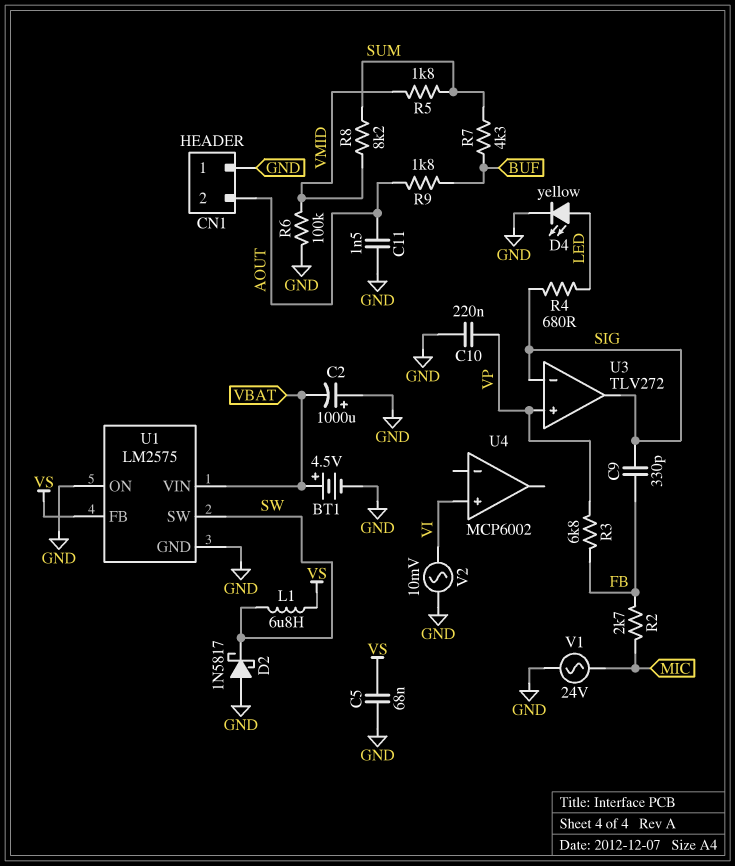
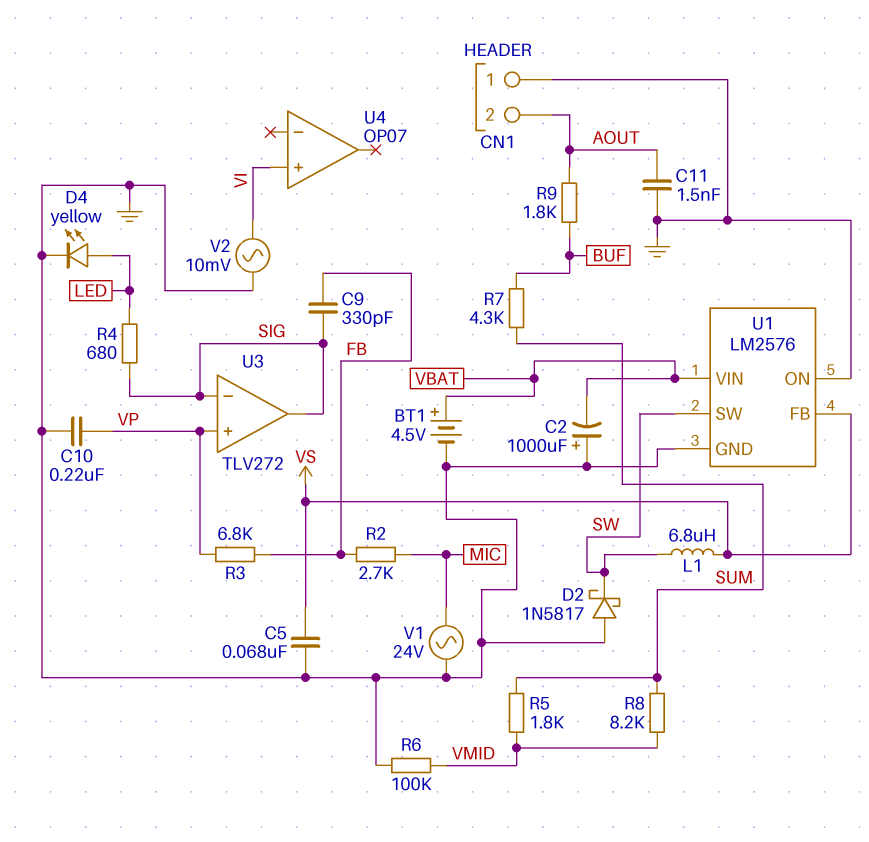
U1: LM2575 -> LM2576
U4: MCP6002 -> OP07

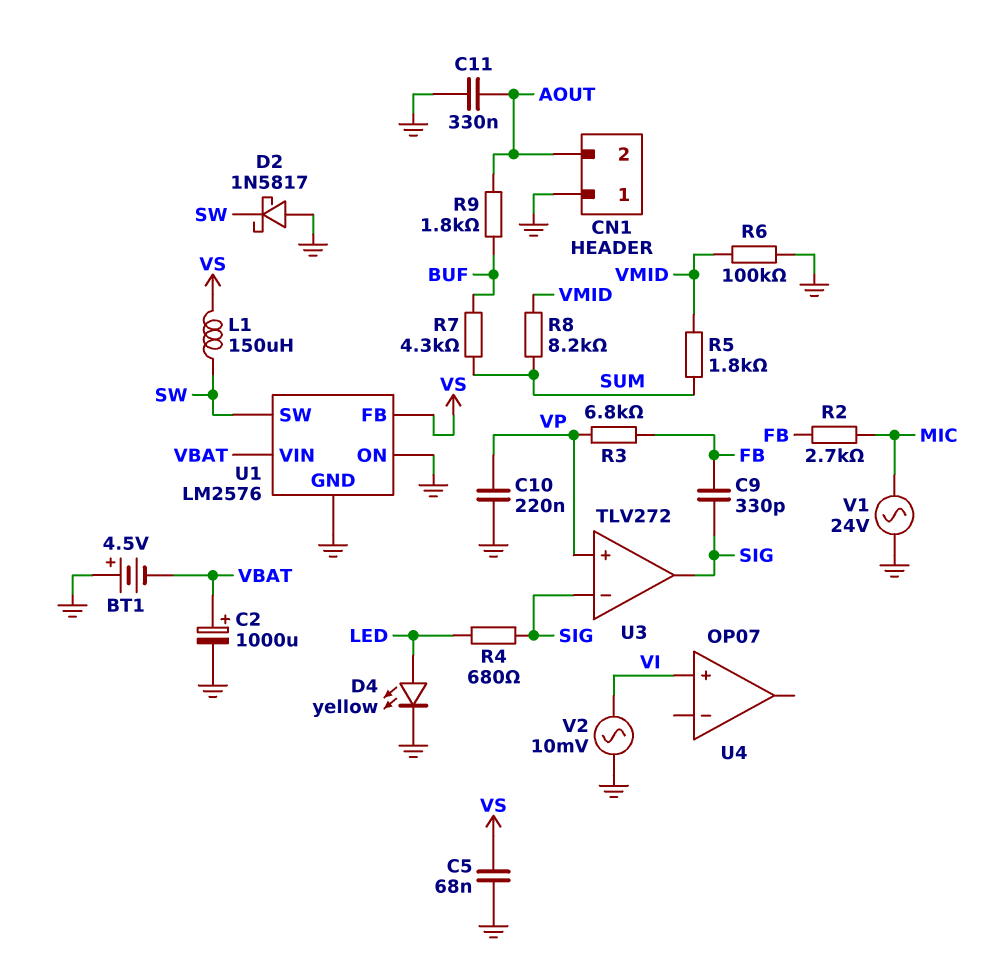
BT1: 4.5V (plus VBAT, minus GND) -> 4.5V (plus GND, minus VBAT)
C2: 1000uF (plus GND, minus VBAT) -> 1000uF (plus VBAT, minus GND)
C11: 1.5nF (AOUT, GND) -> 330nF (AOUT, GND)
L1: 6.8uH (SW, VS) -> 150uH (SW, VS)

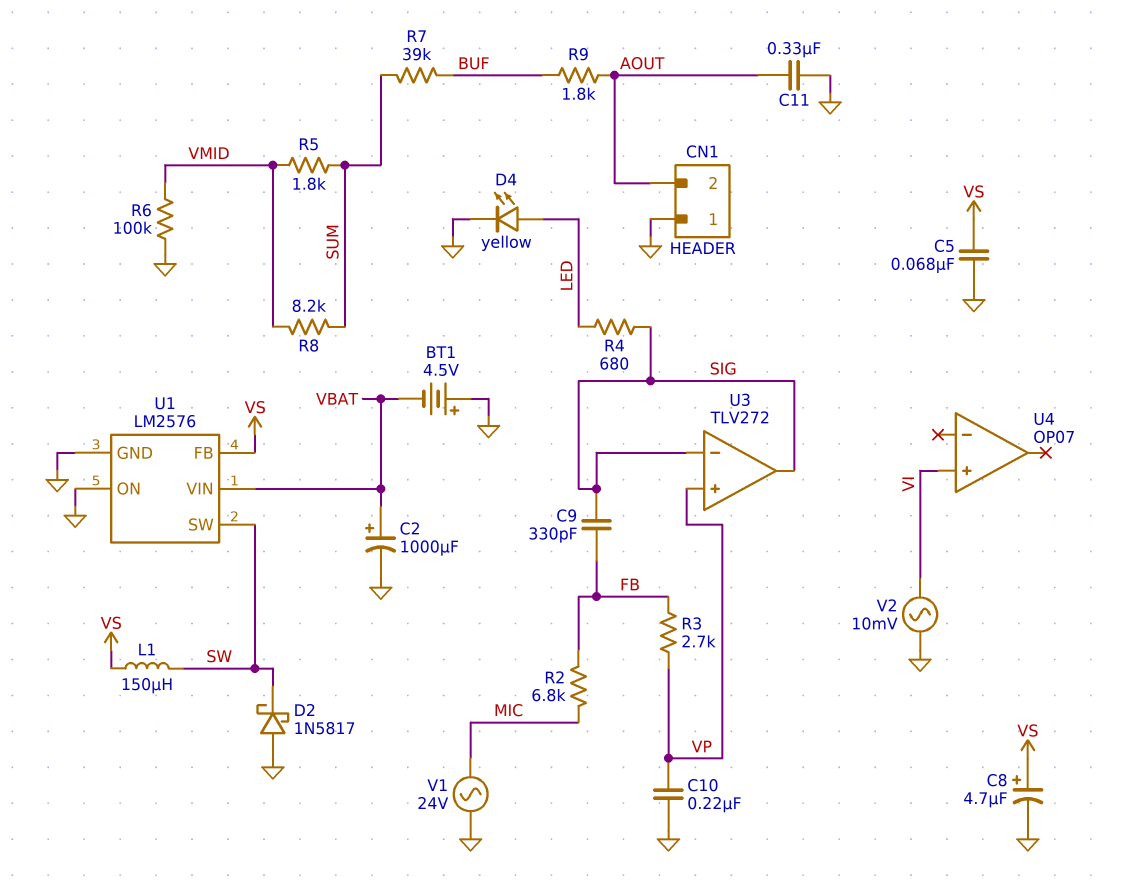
C8: none -> 4.7uF (plus VS, minus GND)
R2: 2.7k (FB, MIC) -> 6.8k (FB, MIC)
R3: 6.8k (FB, VP) -> 2.7k (FB, VP)
R7: 4.3k (BUF, SUM) -> 39k (BUF, SUM)

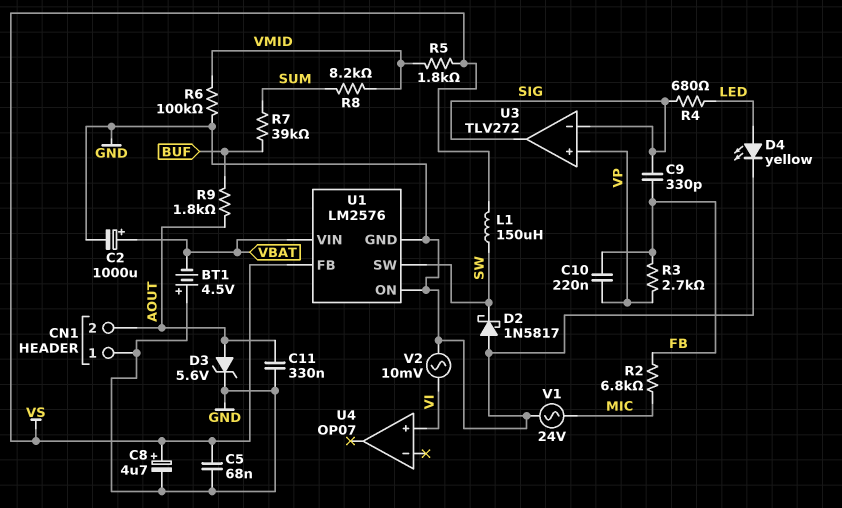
C10: 220nF (GND, VP) -> 220nF (FB, VP)
D3: none -> zener 5.6V (A AOUT, K GND)
R5: 1.8k (SUM, VMID) -> 1.8k (VMID, VS)

